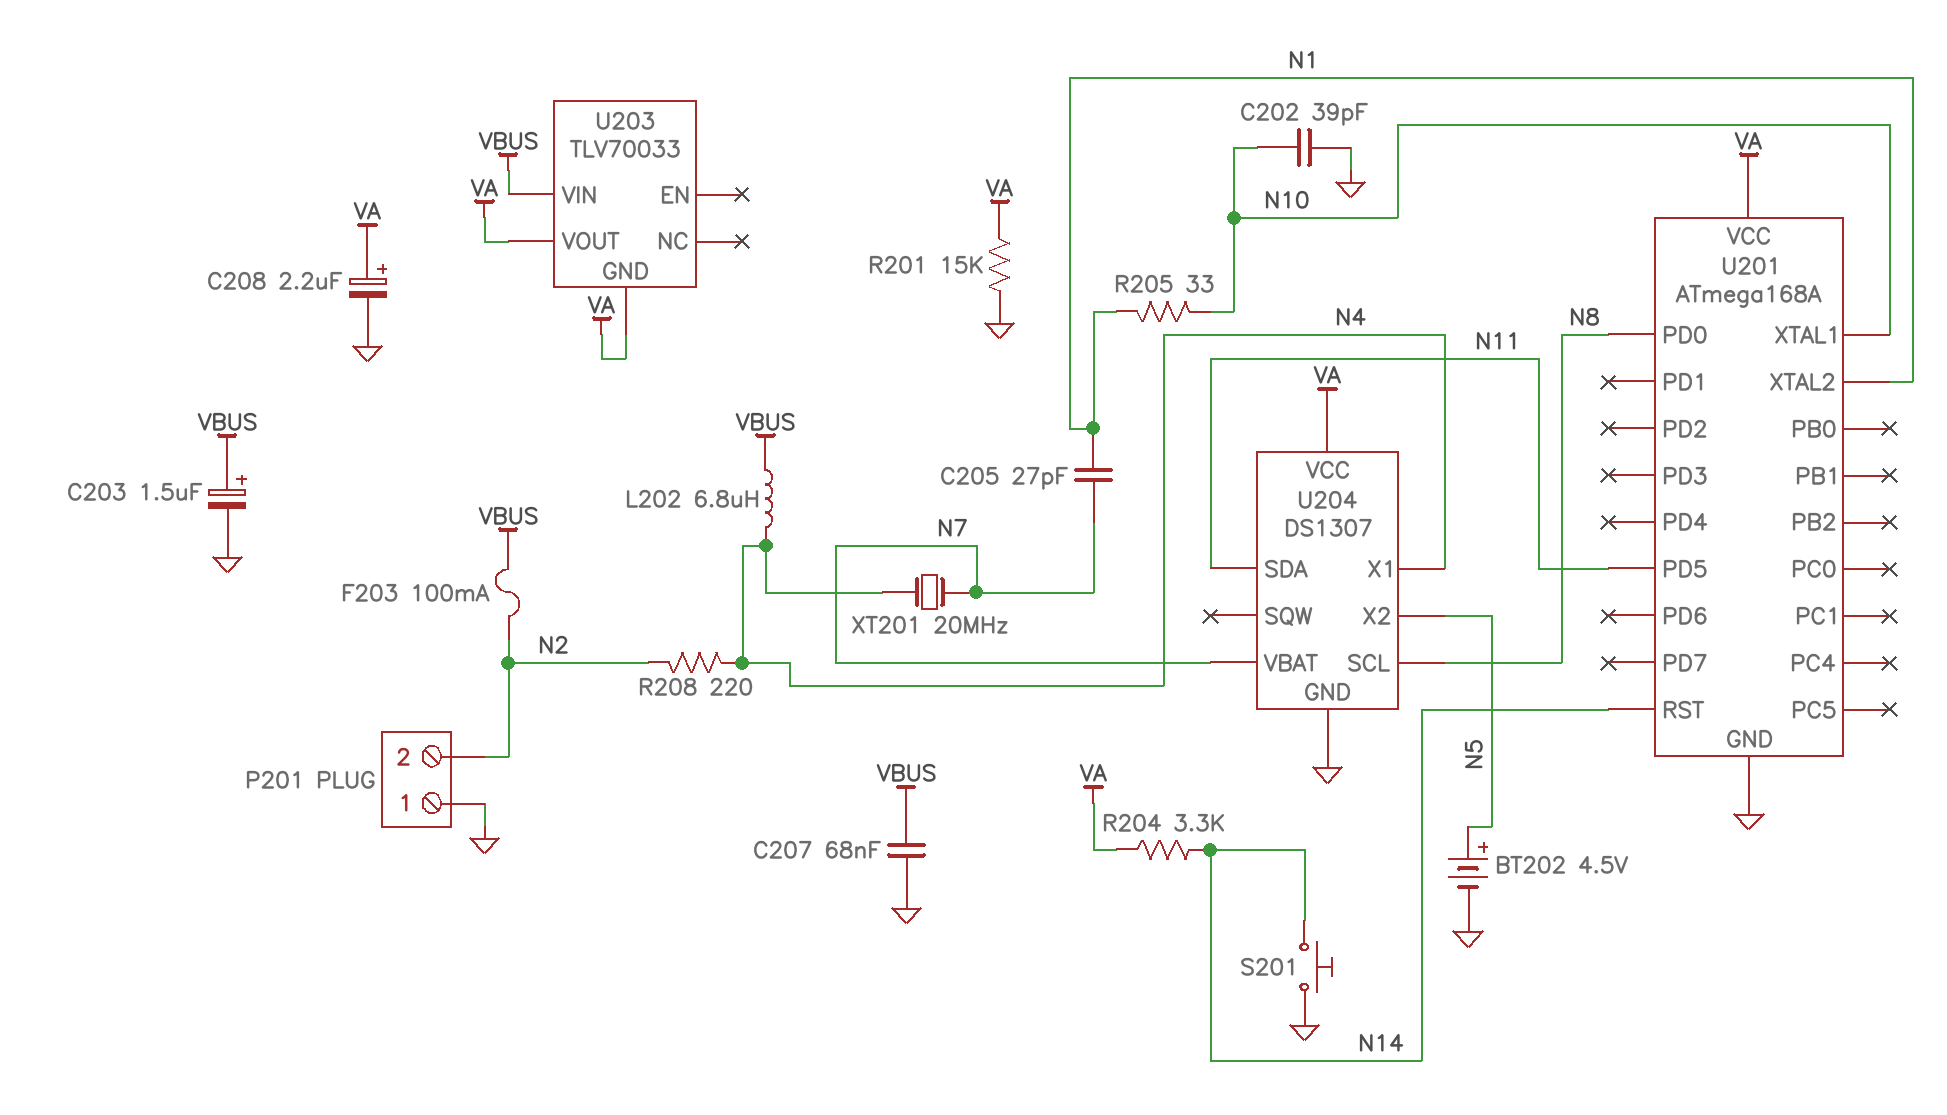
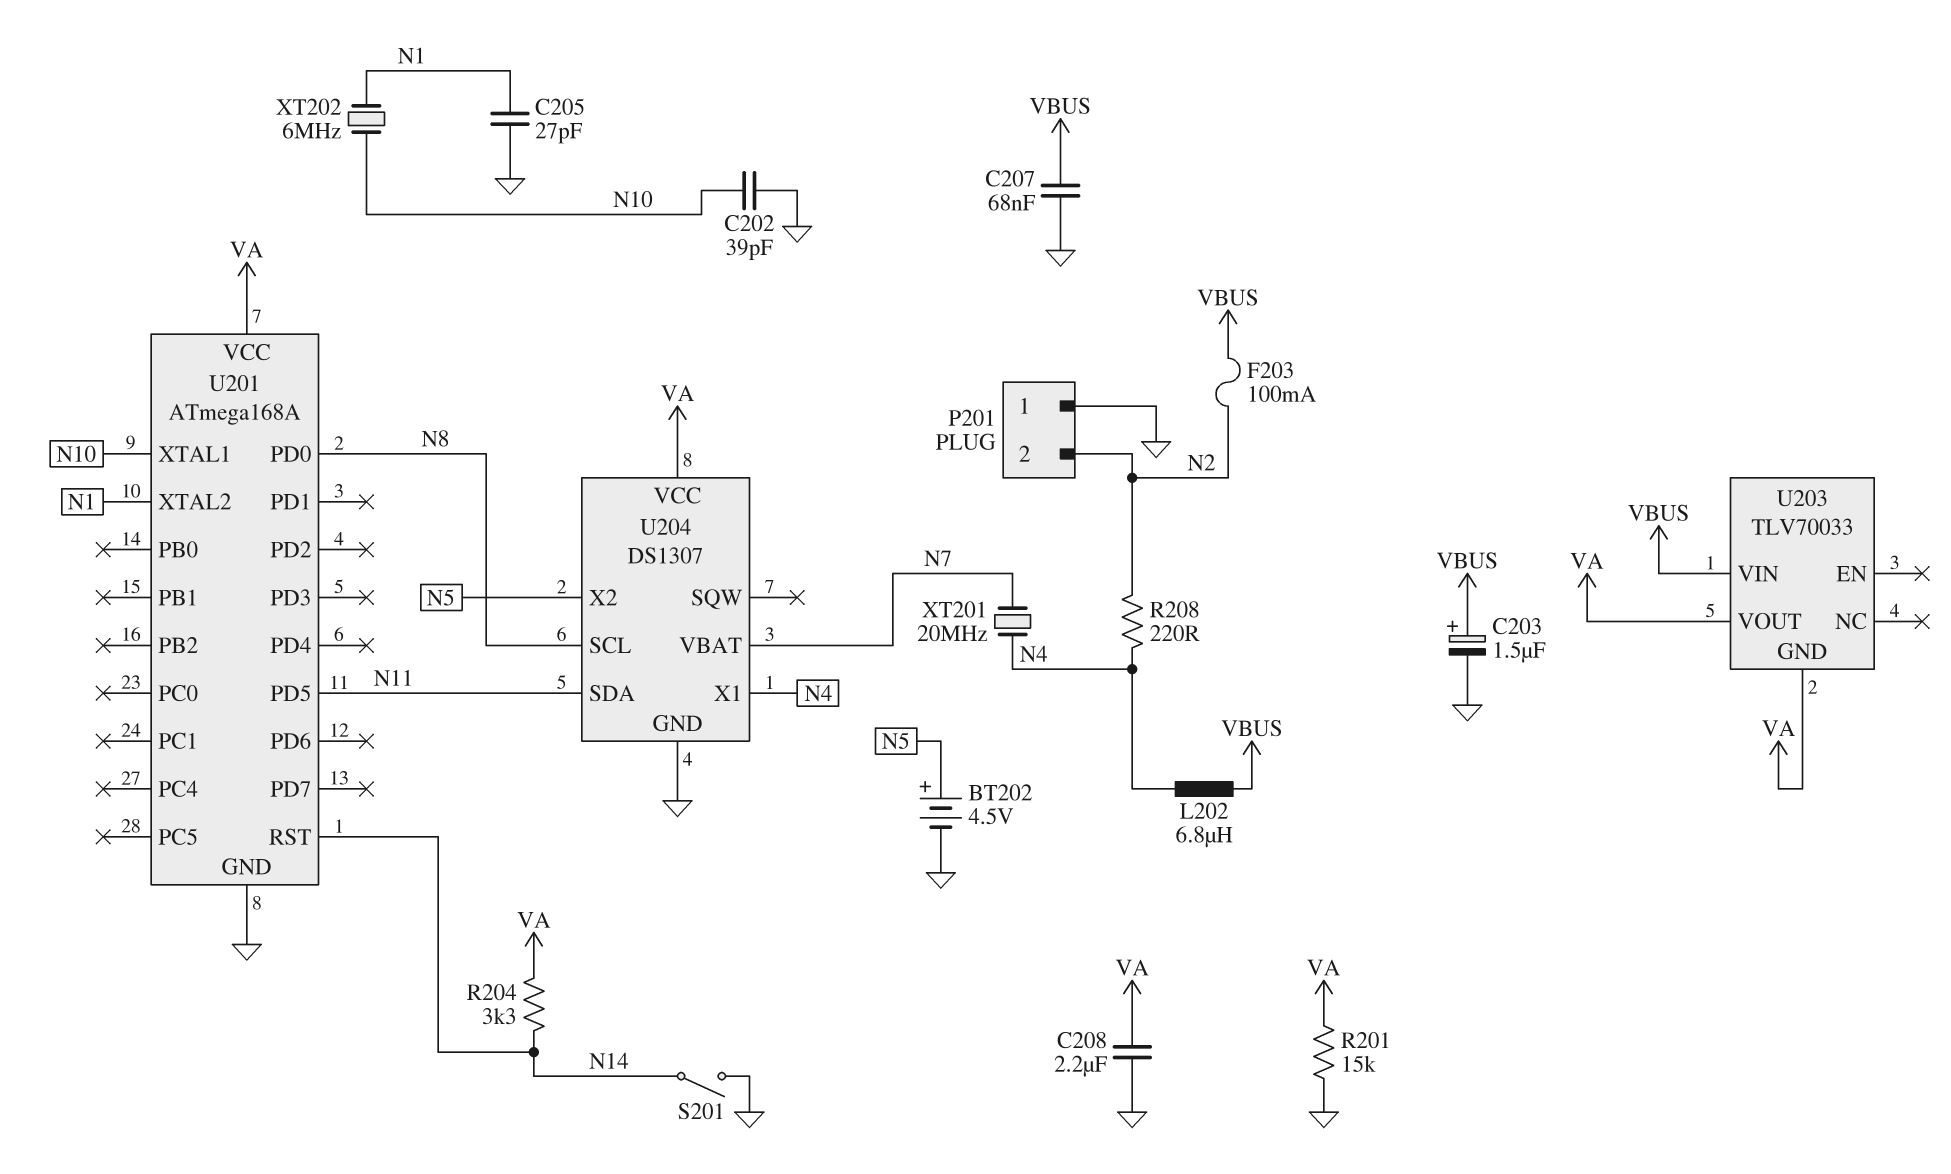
C205: 27pF (N1, N7) -> 27pF (GND, N1)
C208: 2.2uF (plus VA, minus GND) -> 2.2uF (GND, VA)
R205: 33 (N1, N10) -> none
S201: button (GND, N14) -> switch (GND, N14)
XT202: none -> 6MHz (N1, N10)

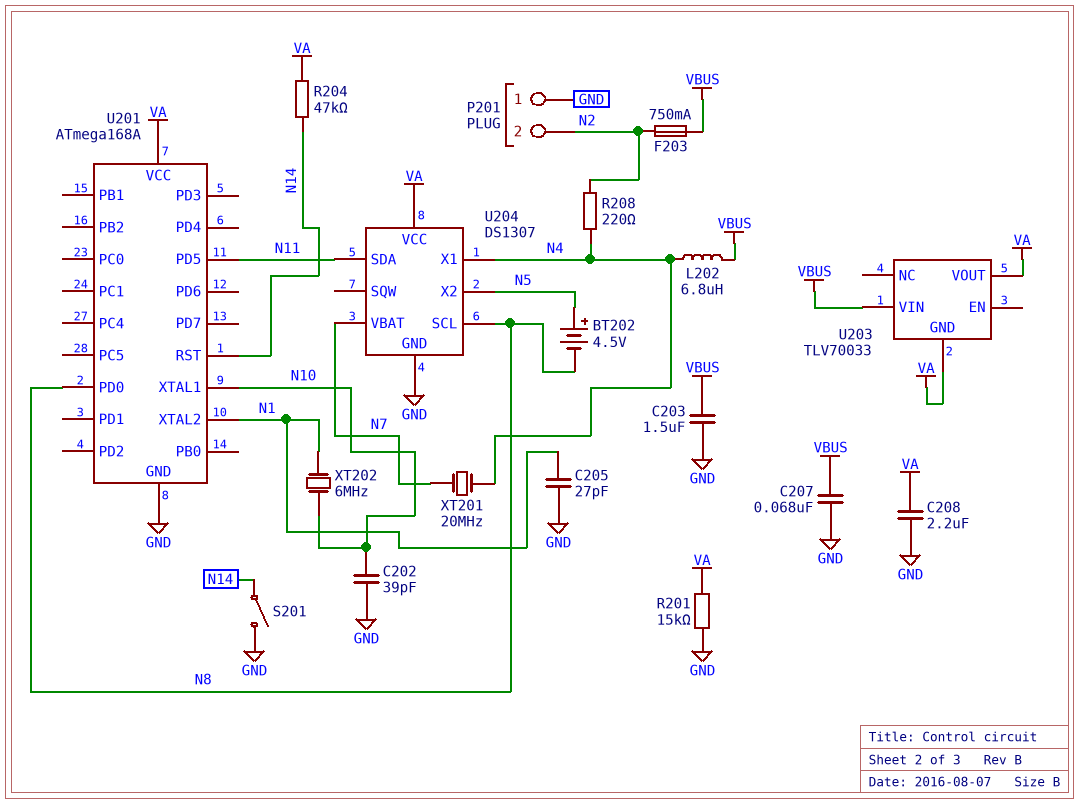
BT202: 4.5V (plus N5, minus GND) -> 4.5V (plus N5, minus N8)
C203: 1.5uF (plus VBUS, minus GND) -> 1.5uF (GND, VBUS)
F203: 100mA (N2, VBUS) -> 750mA (N2, VBUS)
R204: 3.3k (N14, VA) -> 47k (N14, VA)

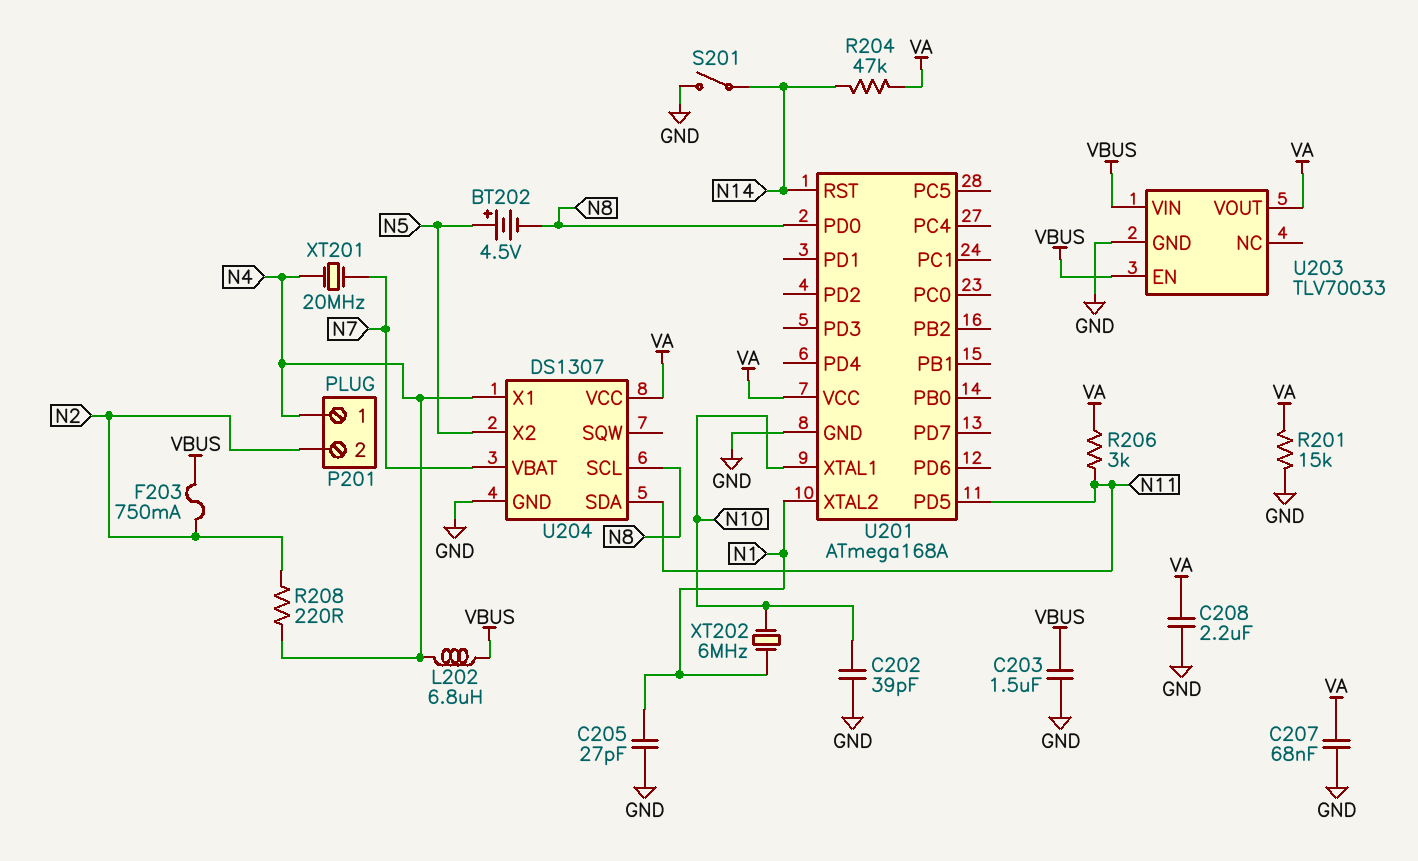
C207: 68nF (GND, VBUS) -> 68nF (GND, VA)
P201 pin 1: GND -> N4
R206: none -> 3k (N11, VA)
U203 pin EN: none -> VBUS
U203 pin GND: VA -> GND

